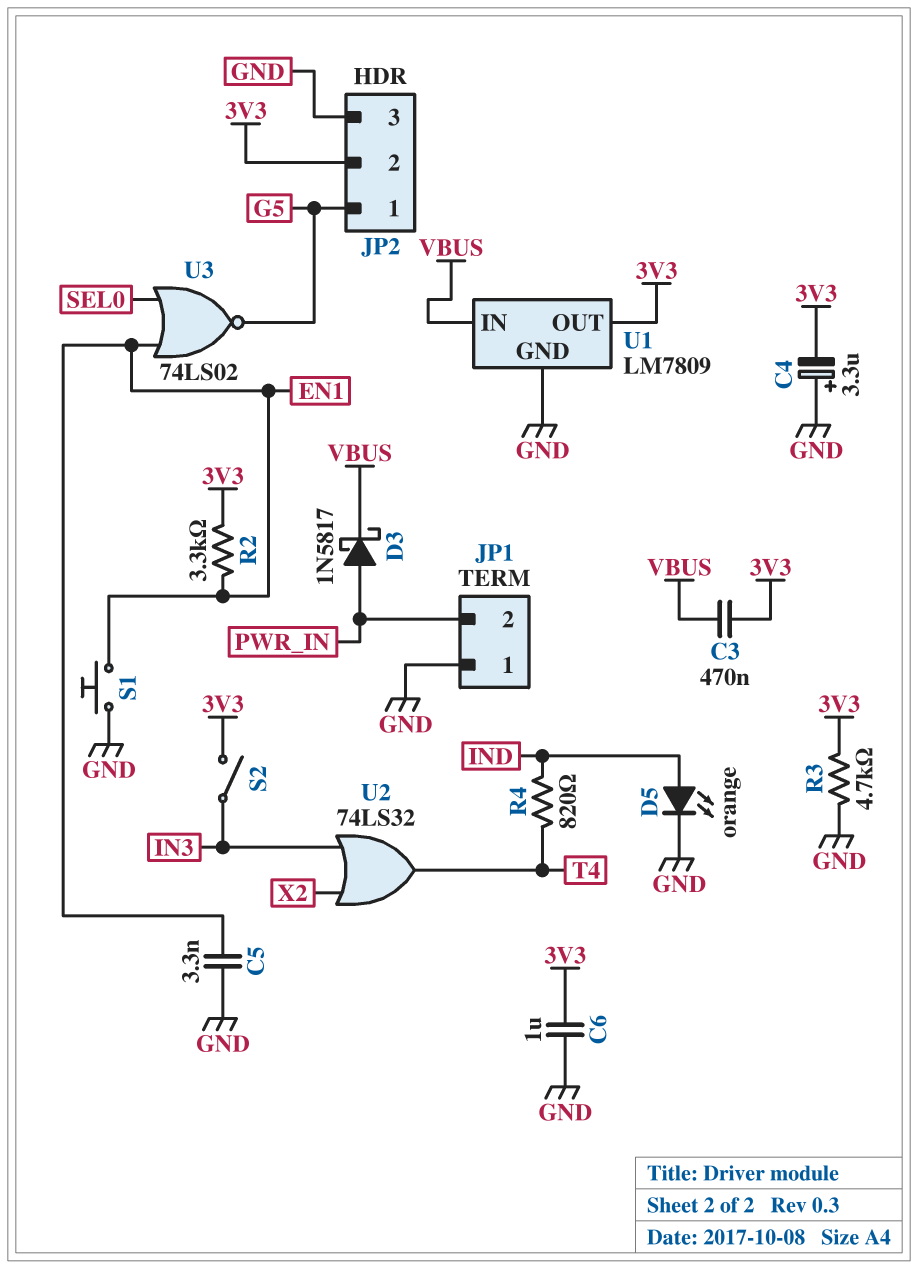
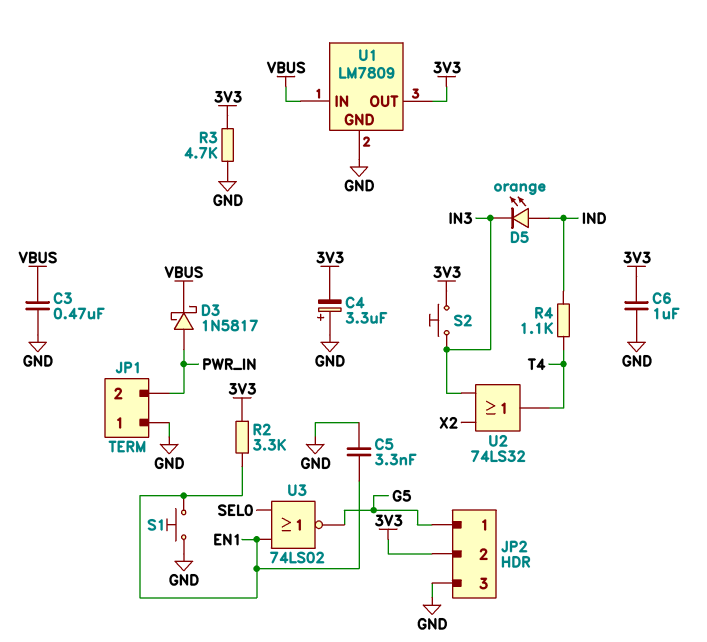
C3: 470nF (3V3, VBUS) -> 470nF (GND, VBUS)
D5: LED orange (A IND, K GND) -> LED orange (A IND, K IN3)
R4: 820 (IND, T4) -> 1.1k (IND, T4)
S2: switch (3V3, IN3) -> button (3V3, IN3)

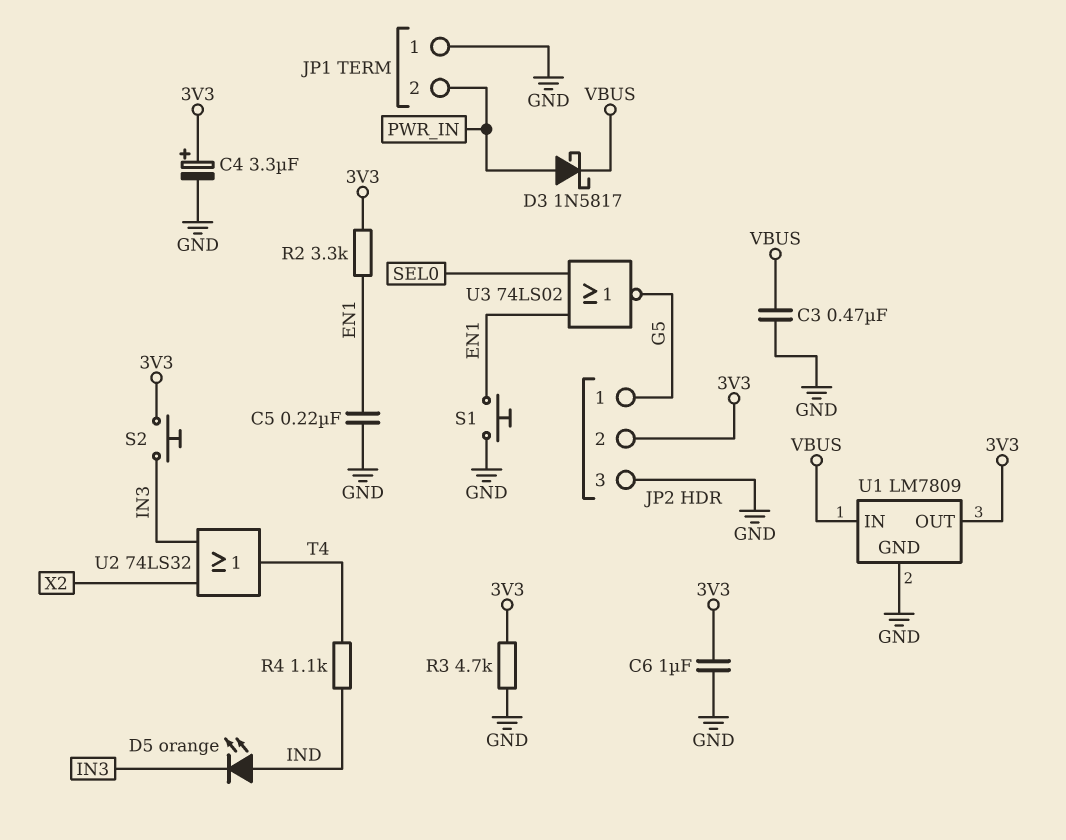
C4: 3.3uF (plus GND, minus 3V3) -> 3.3uF (plus 3V3, minus GND)
C5: 3.3nF (EN1, GND) -> 220nF (EN1, GND)

